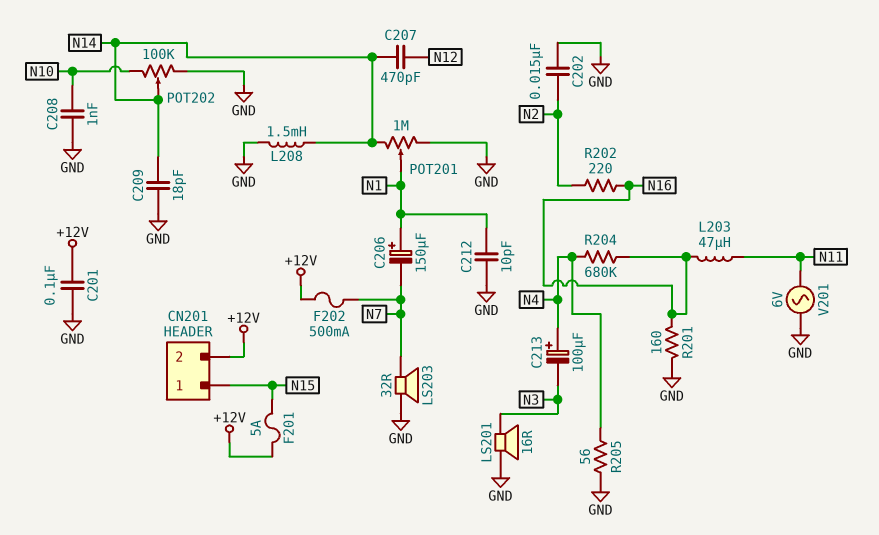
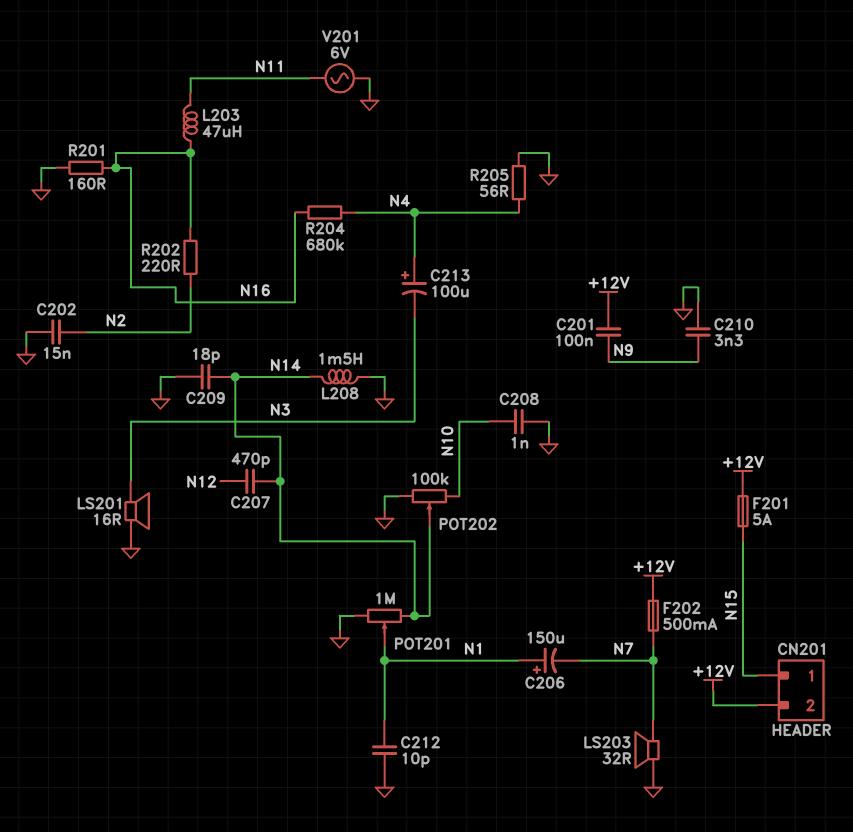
C201: 100nF (+12V, GND) -> 100nF (+12V, N9)
C210: none -> 3.3nF (GND, N9)

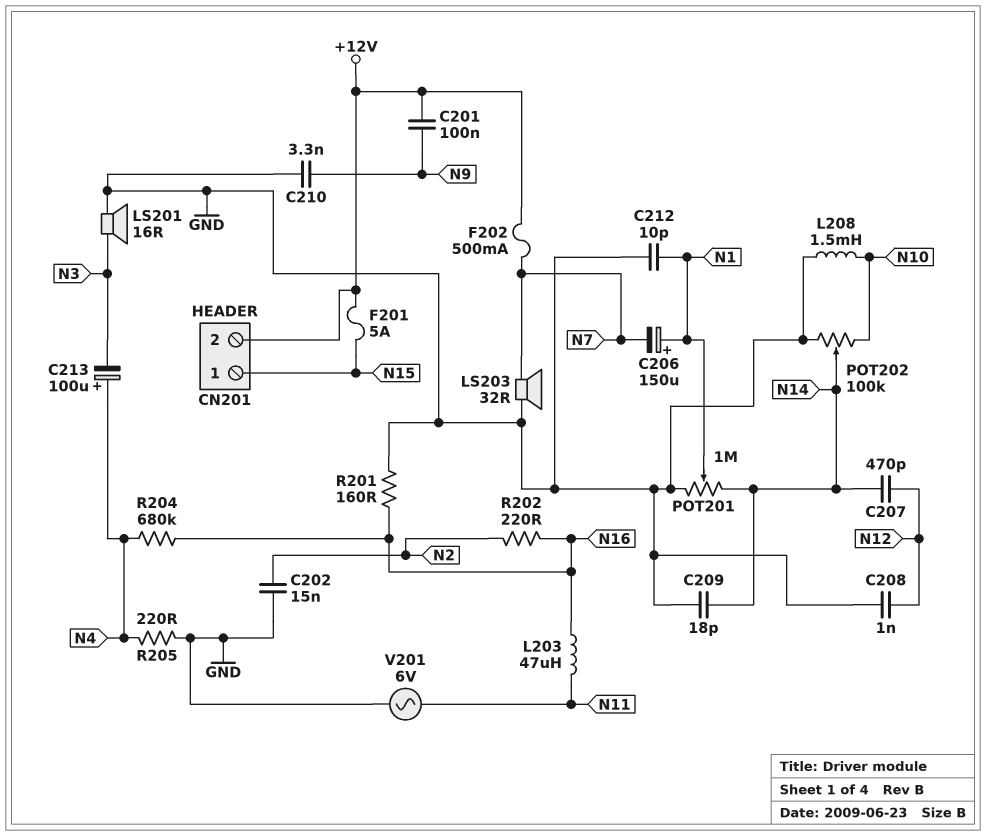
C208: 1nF (GND, N10) -> 1nF (GND, N12)
L208: 1.5mH (GND, N14) -> 1.5mH (GND, N10)
R205: 56 (GND, N4) -> 220 (GND, N4)

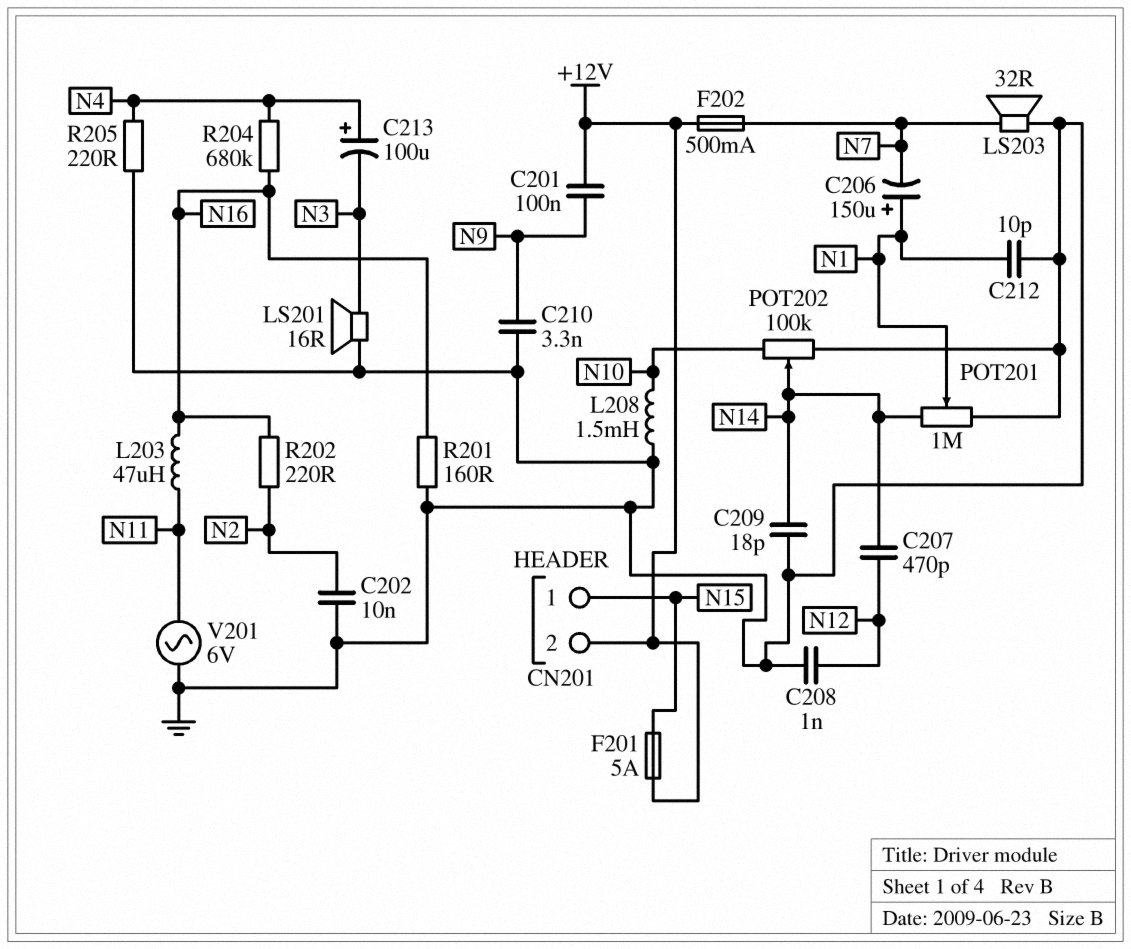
C202: 15nF (GND, N2) -> 10nF (GND, N2)

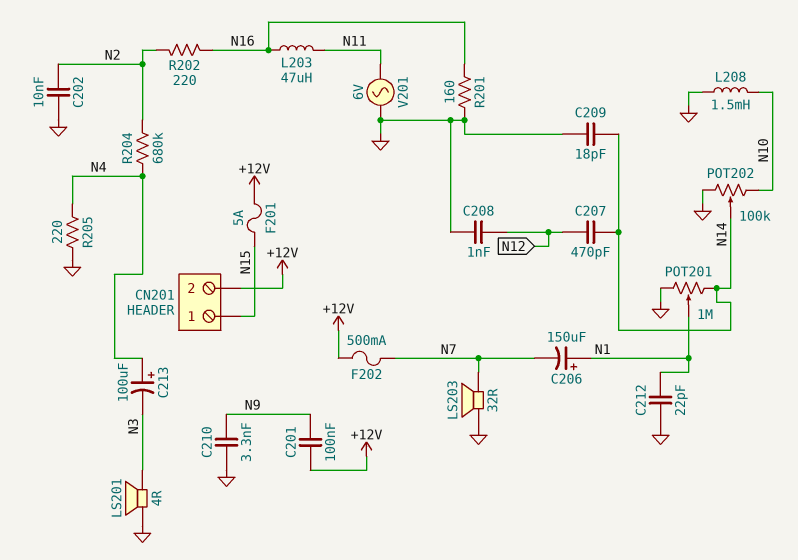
C212: 10pF (GND, N1) -> 22pF (GND, N1)
LS201: speaker 16R (GND, N3) -> speaker 4R (GND, N3)
R204: 680k (N4, N16) -> 680k (N2, N4)

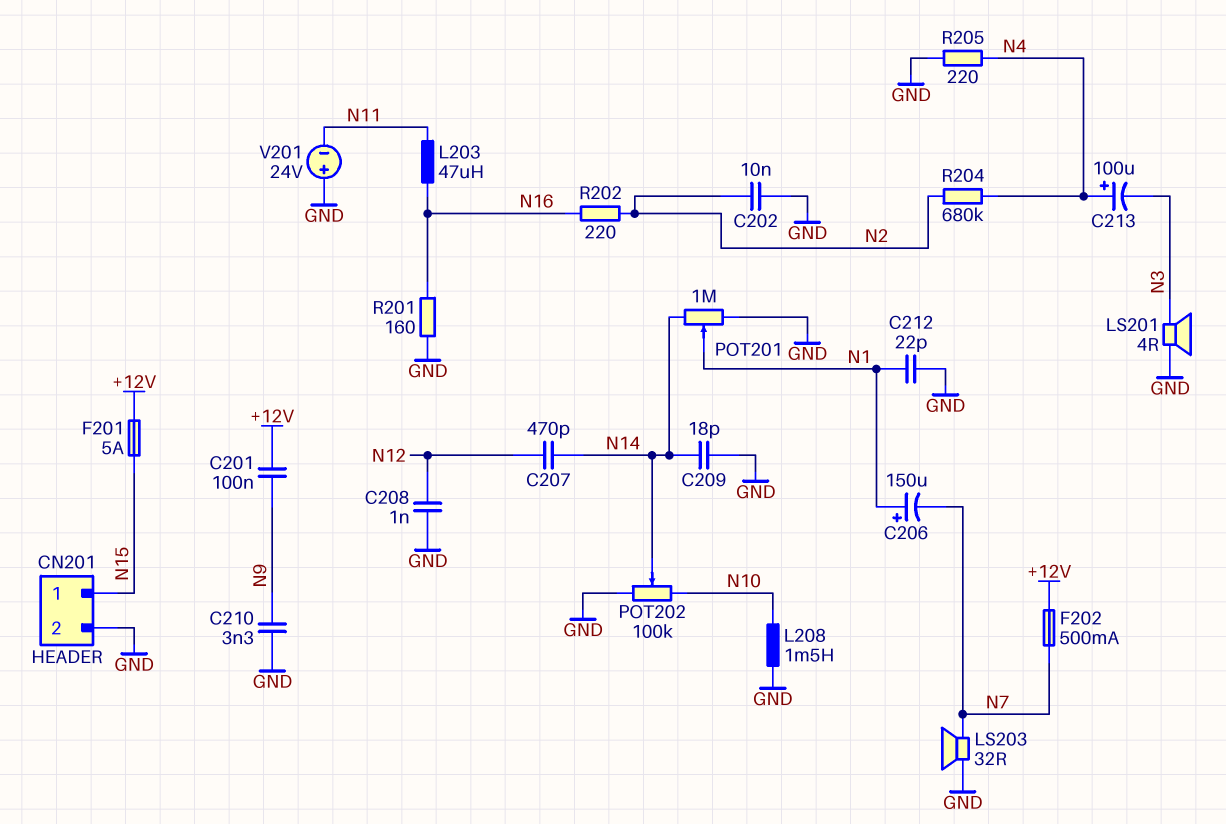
CN201 pin 2: +12V -> GND
V201: AC 6V (GND, N11) -> 24V (plus GND, minus N11)

